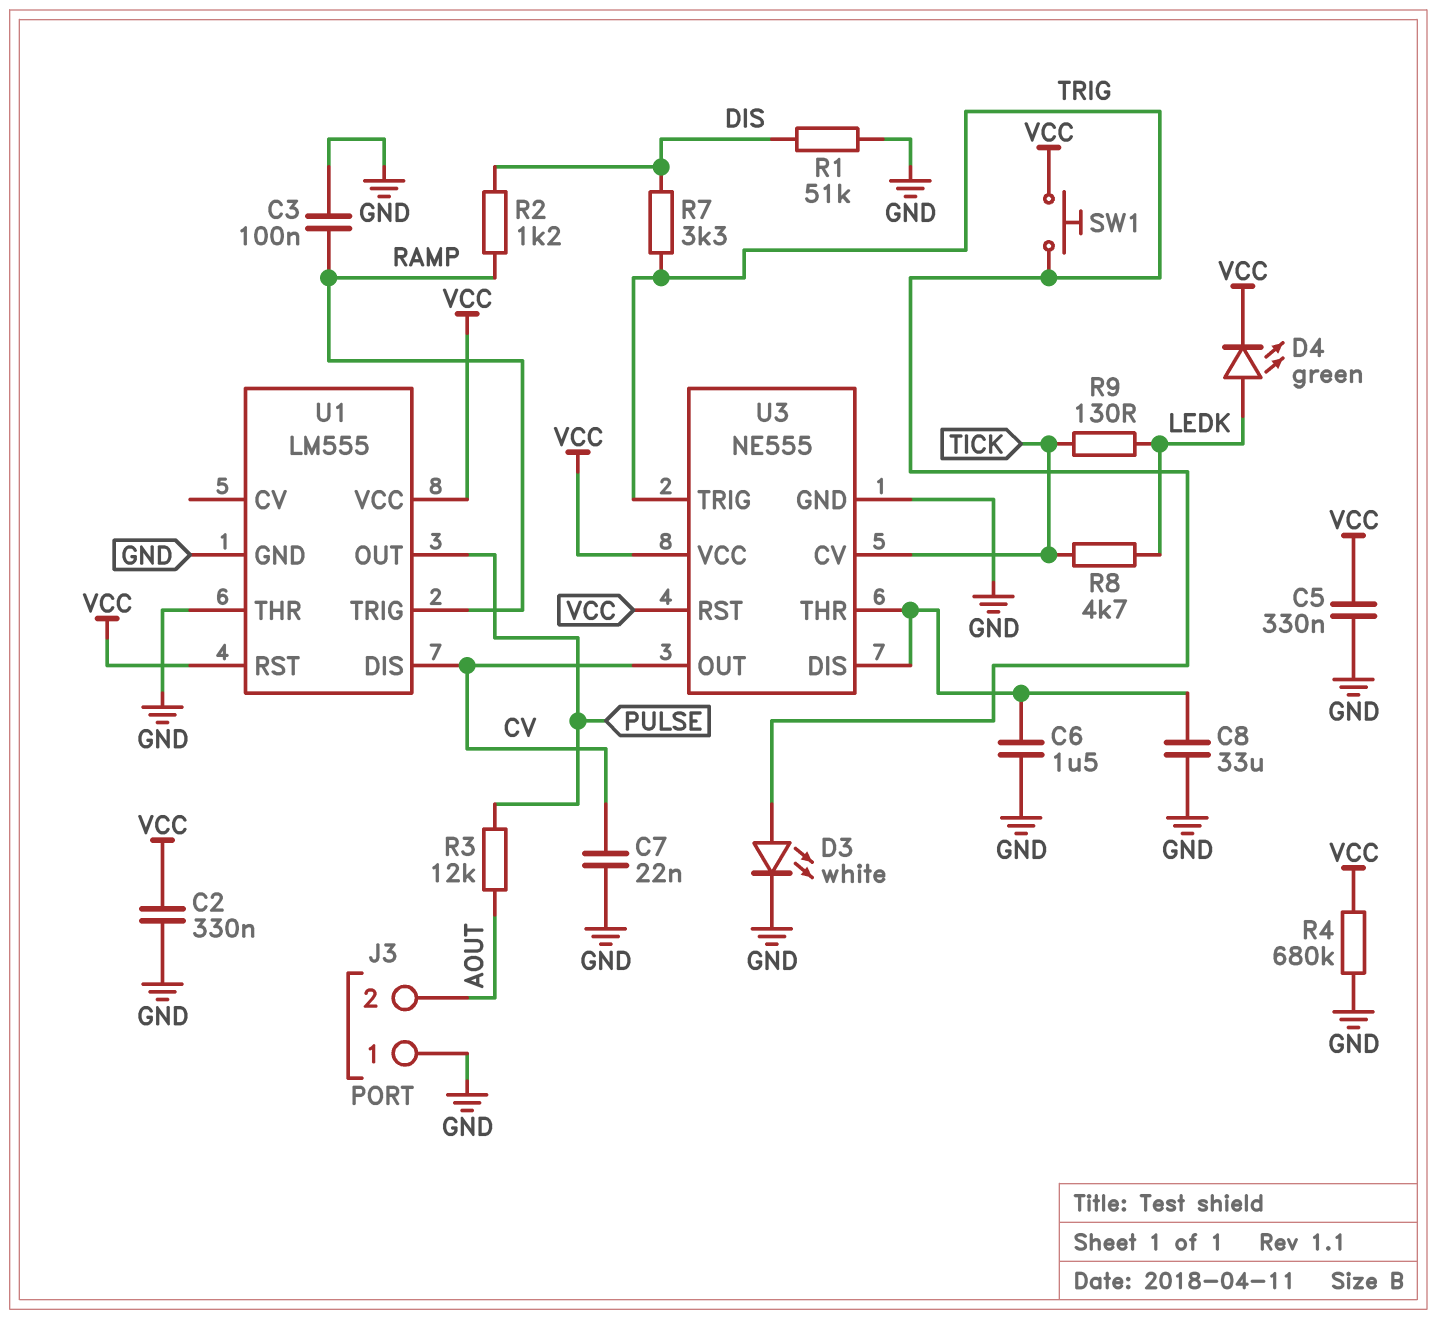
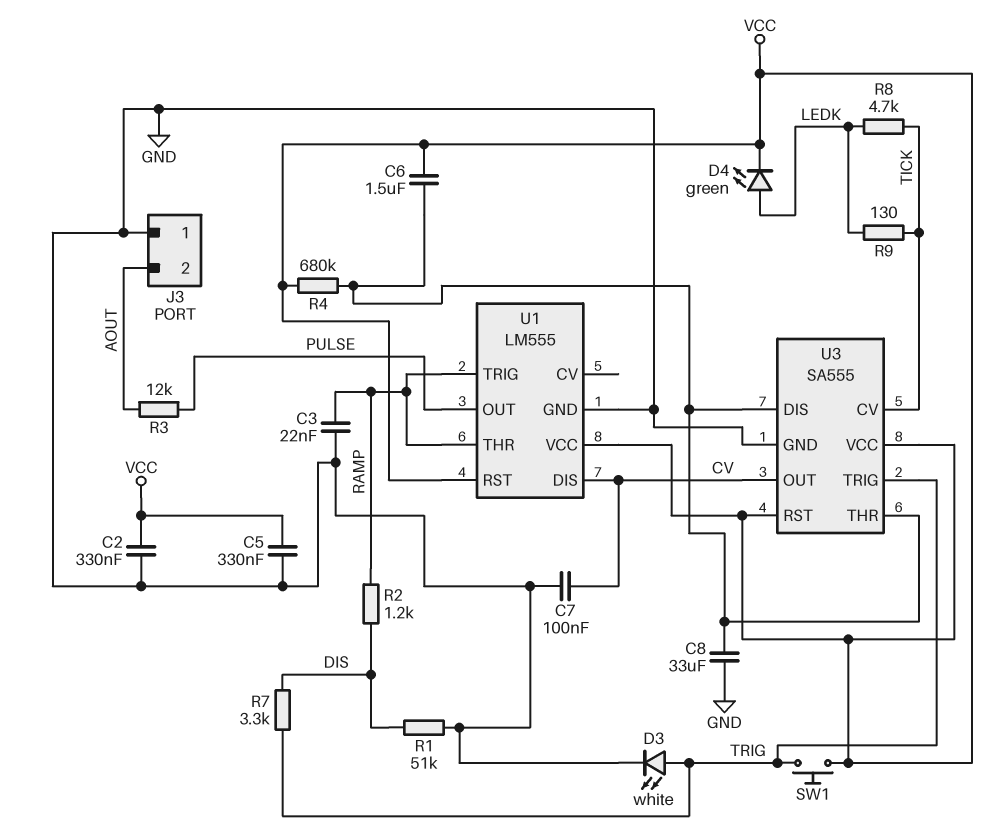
C3: 100nF (GND, RAMP) -> 22nF (GND, RAMP)
C6: 1.5uF (GND, U3/DIS) -> 1.5uF (U3/DIS, VCC)
C7: 22nF (CV, GND) -> 100nF (CV, GND)
R4: 680k (GND, VCC) -> 680k (U3/DIS, VCC)
U1 pin THR: GND -> RAMP
U3: NE555 -> SA555

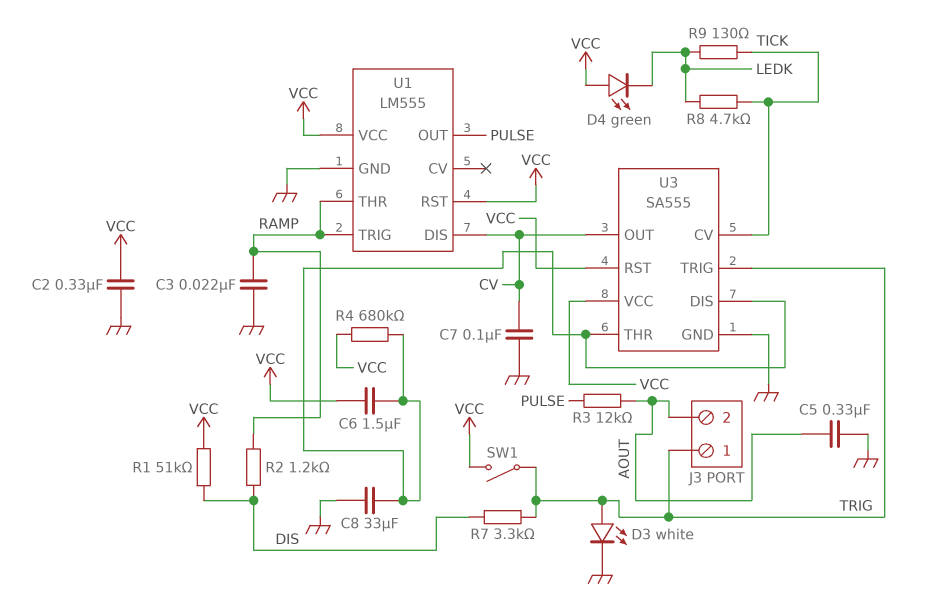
C5: 330nF (GND, VCC) -> 330nF (AOUT, GND)
D4: LED green (A LEDK, K VCC) -> LED green (A VCC, K LEDK)
J3 pin 1: GND -> TRIG
R1: 51k (DIS, GND) -> 51k (DIS, VCC)
SW1: button (TRIG, VCC) -> switch (TRIG, VCC)

